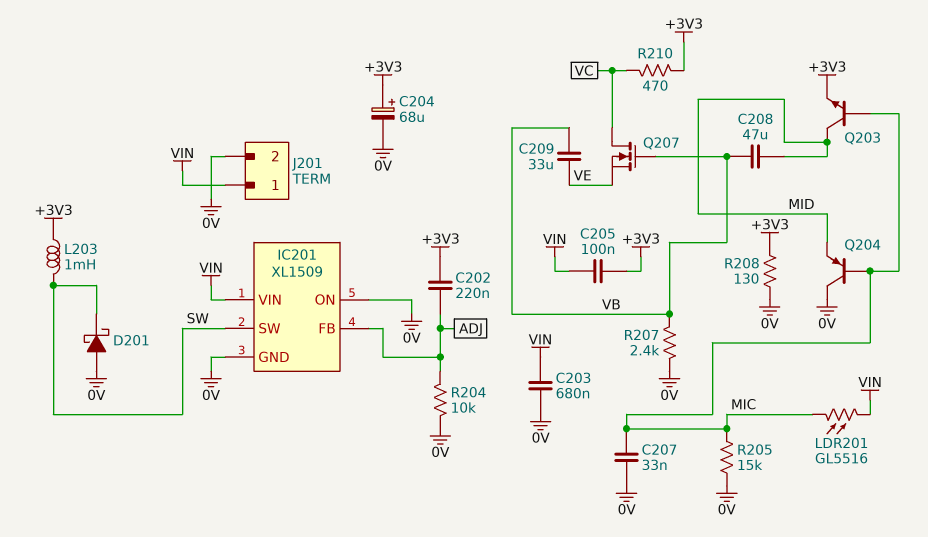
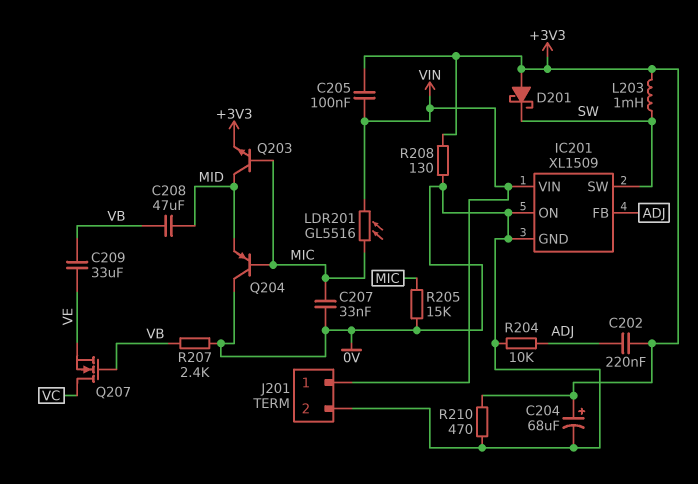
C203: 680nF (0V, VIN) -> none
D201: schottky (A 0V, K SW) -> schottky (A +3V3, K SW)
R210: 470 (+3V3, VC) -> 470 (+3V3, 0V)

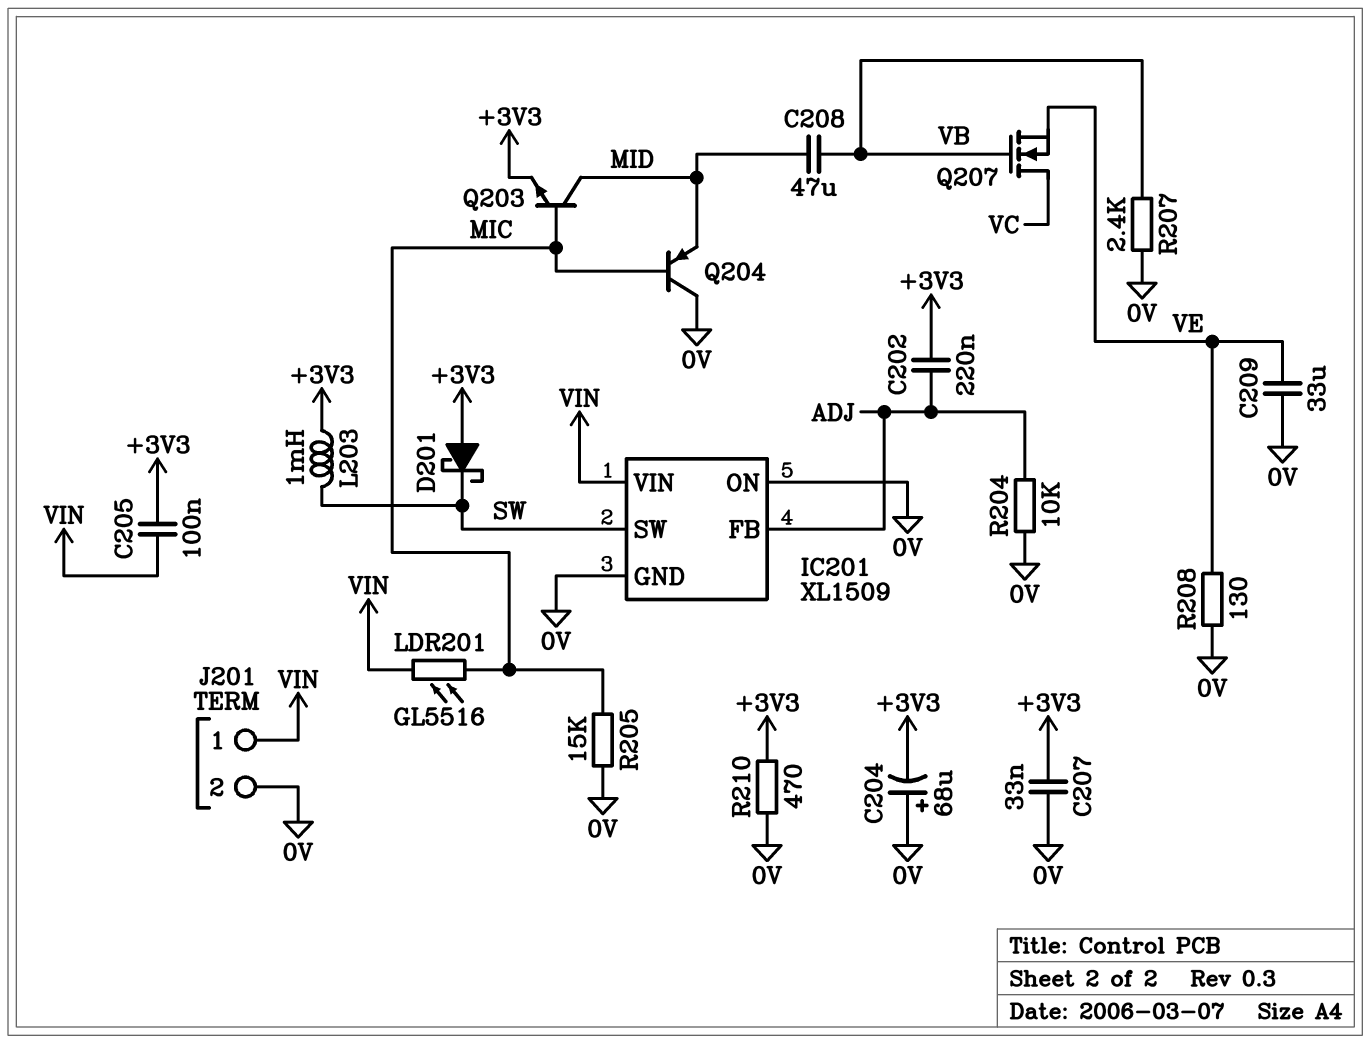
C204: 68uF (plus +3V3, minus 0V) -> 68uF (plus 0V, minus +3V3)
C207: 33nF (0V, MIC) -> 33nF (+3V3, 0V)
C209: 33uF (VB, VE) -> 33uF (0V, VE)
R208: 130 (+3V3, 0V) -> 130 (0V, VE)

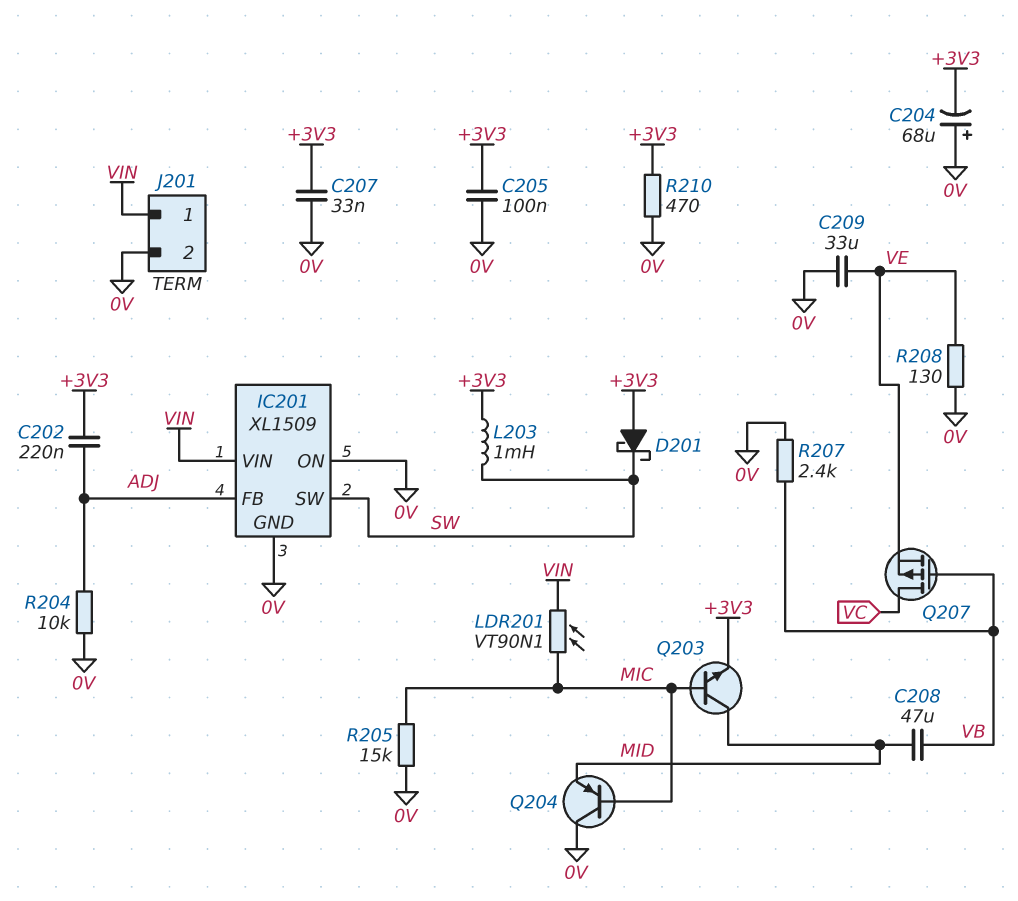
C205: 100nF (+3V3, VIN) -> 100nF (+3V3, 0V)
LDR201: GL5516 (MIC, VIN) -> VT90N1 (MIC, VIN)
Q207: NMOS (G VB, D VC, S VE) -> PMOS (G VB, D VC, S VE)

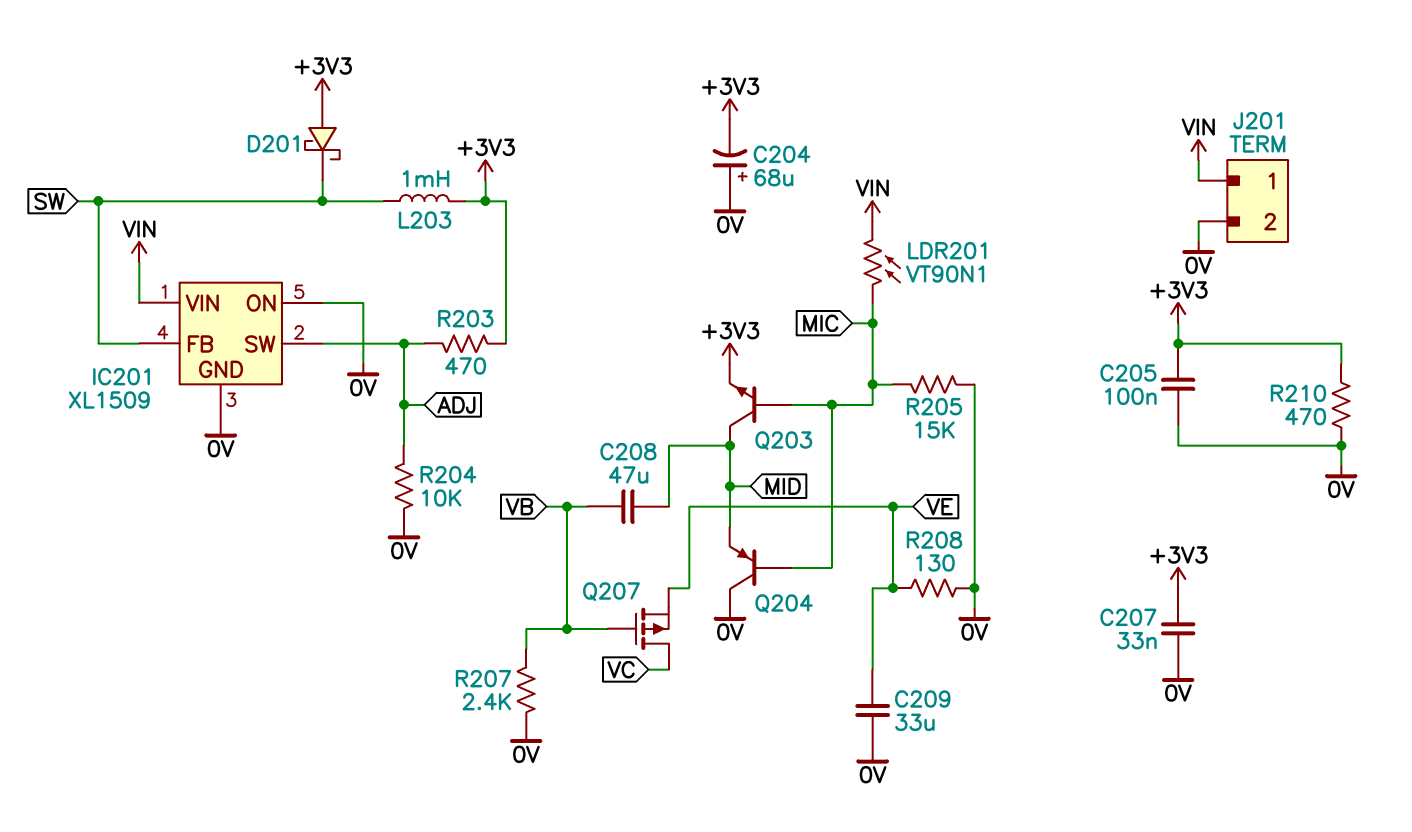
C202: 220nF (+3V3, ADJ) -> none
IC201 pin FB: ADJ -> SW
IC201 pin SW: SW -> ADJ
R203: none -> 470 (+3V3, ADJ)

